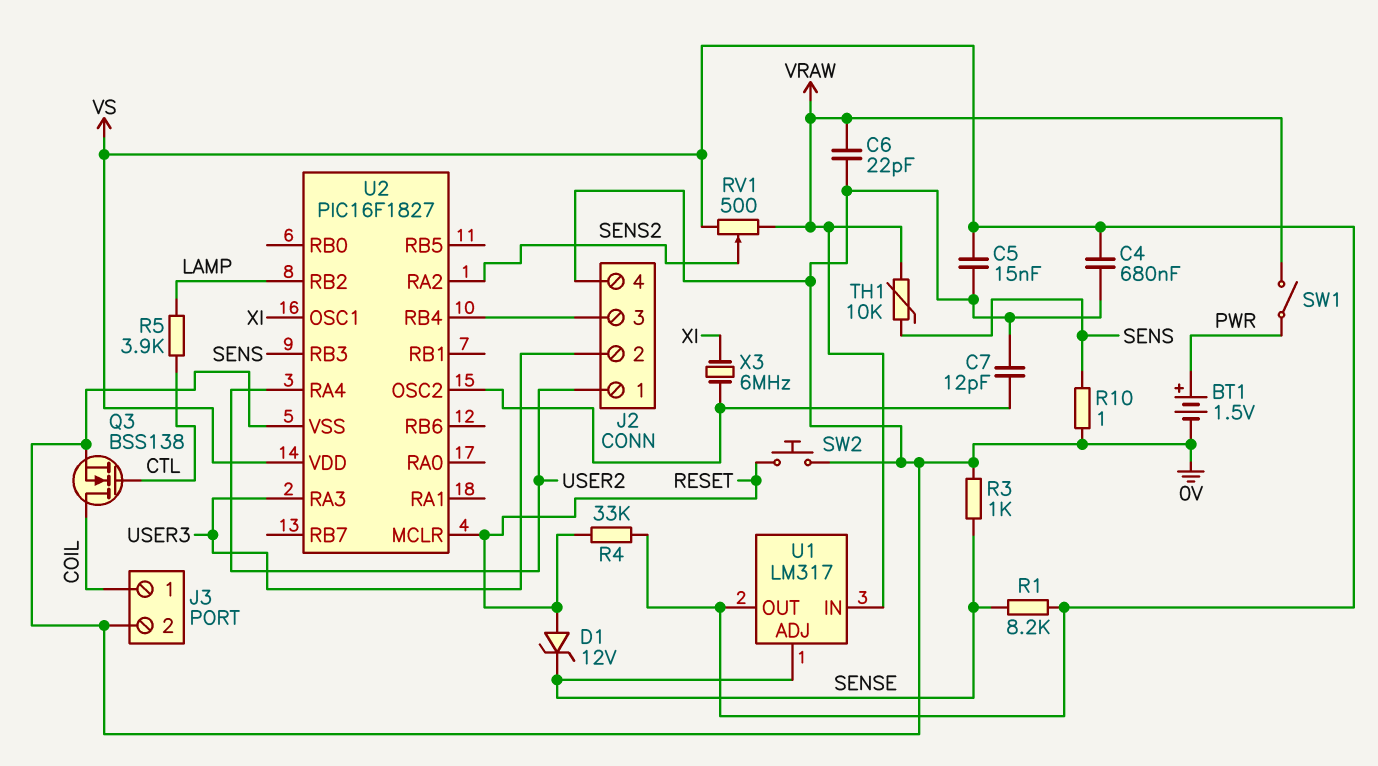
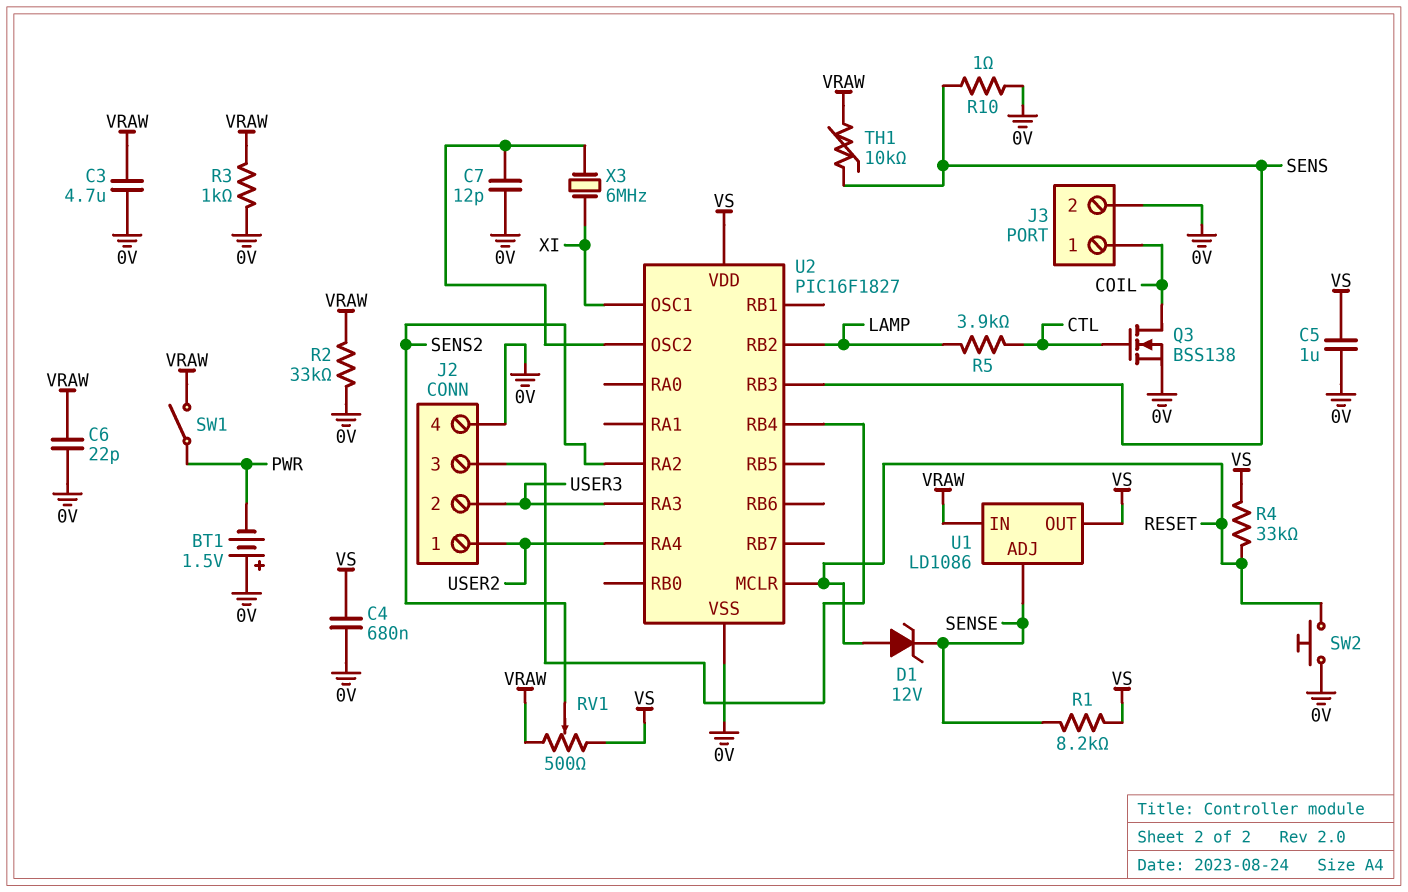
BT1: 1.5V (plus PWR, minus 0V) -> 1.5V (plus 0V, minus PWR)
C3: none -> 4.7uF (0V, VRAW)
C5: 15nF (0V, VS) -> 1uF (0V, VS)
R2: none -> 33k (0V, VRAW)
R3: 1k (0V, SENSE) -> 1k (0V, VRAW)
U1: LM317 -> LD1086

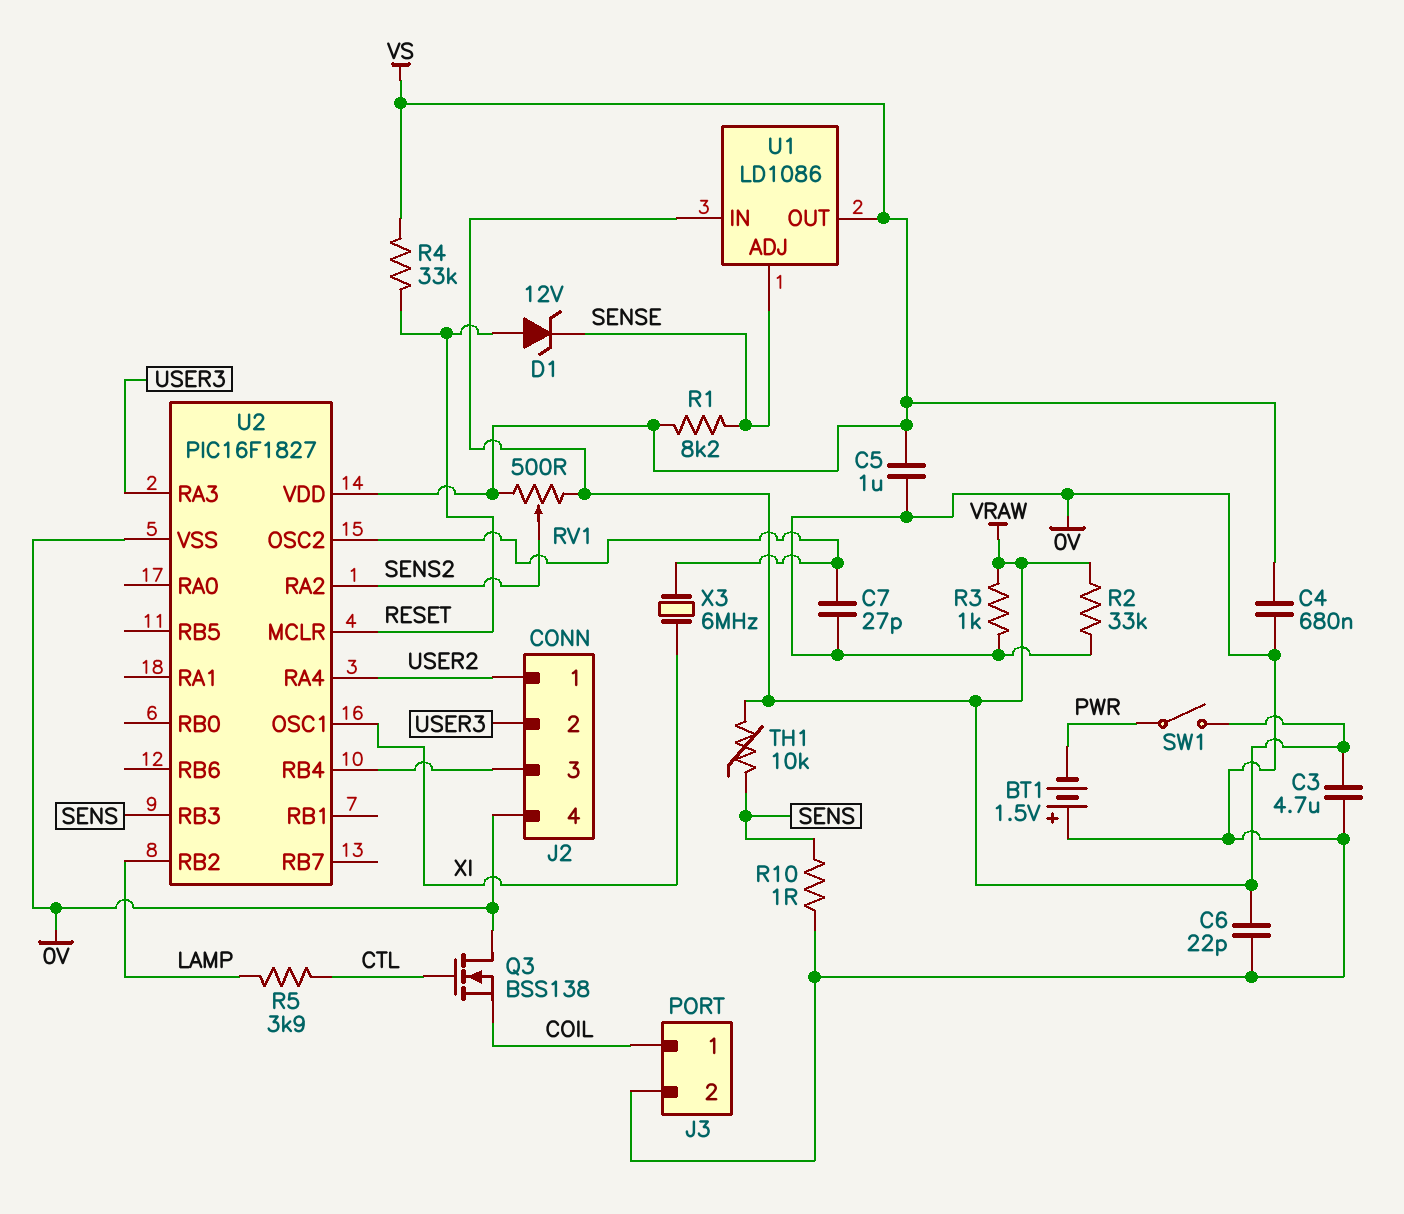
C7: 12pF (0V, U2/OSC2) -> 27pF (0V, U2/OSC2)
Q3: NMOS BSS138 (G CTL, D COIL, S 0V) -> NMOS BSS138 (G CTL, D 0V, S COIL)
SW2: button (0V, RESET) -> none

